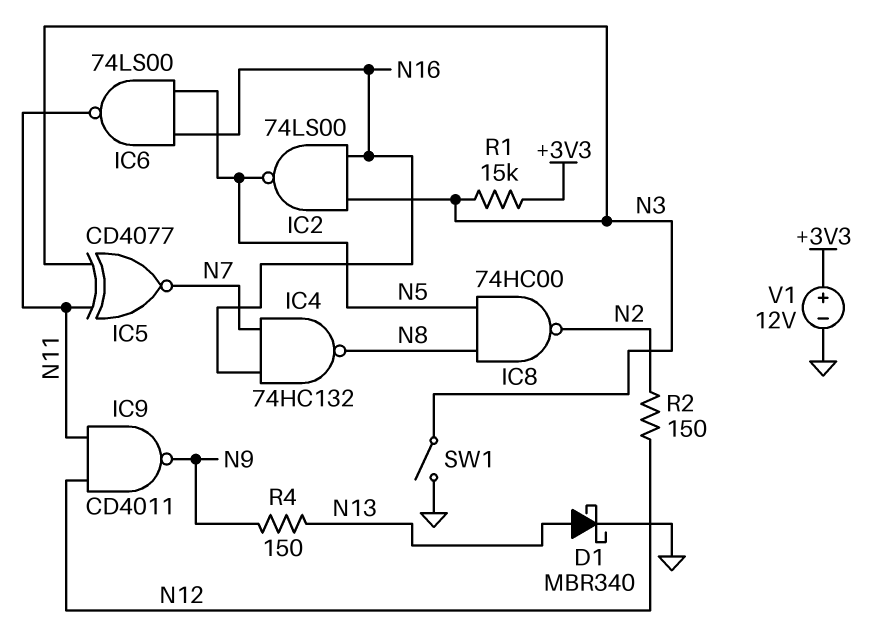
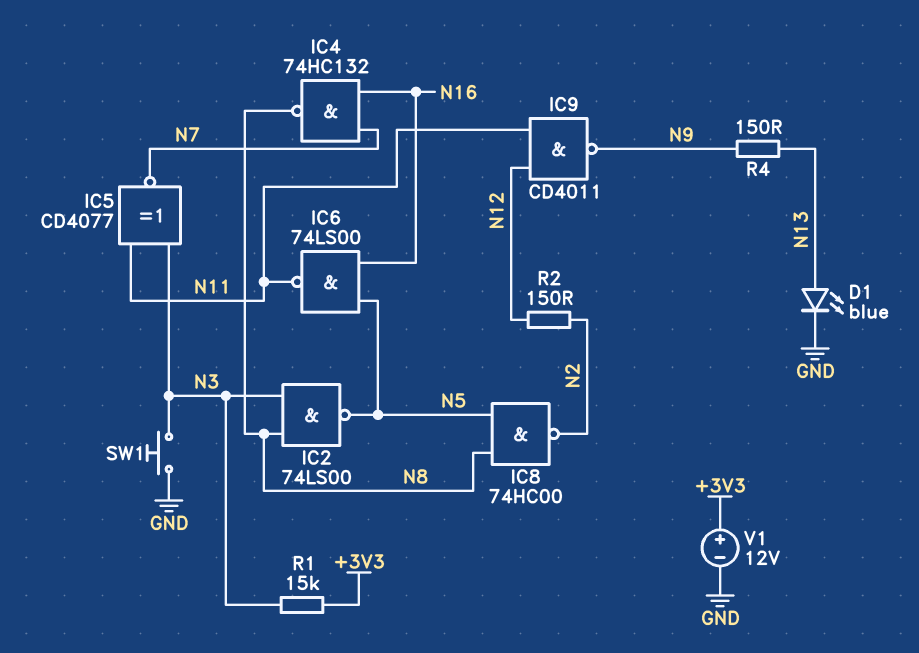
D1: schottky MBR340 (A N13, K GND) -> LED blue (A N13, K GND)
IC2: NAND 74LS00 (in N3, in N16, out N5) -> NAND 74LS00 (in N3, in N8, out N5)
SW1: switch (GND, N3) -> button (GND, N3)

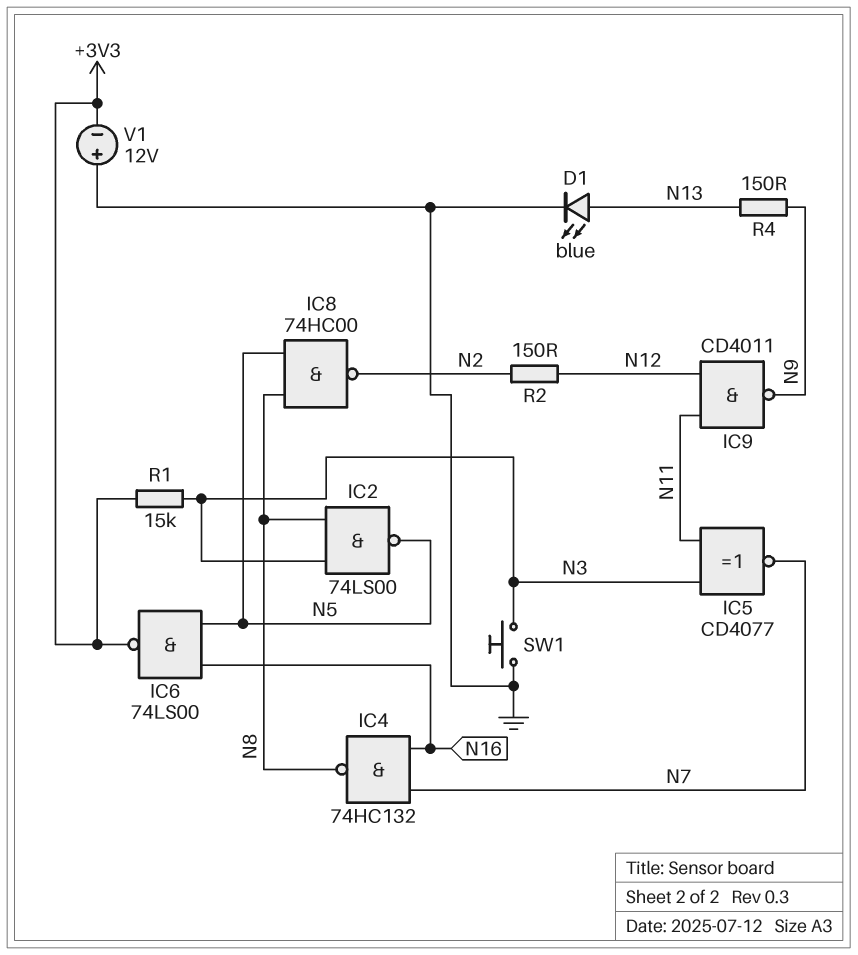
IC6: NAND 74LS00 (in N5, in N16, out N11) -> NAND 74LS00 (in N5, in N16, out +3V3)
V1: 12V (plus +3V3, minus GND) -> 12V (plus GND, minus +3V3)

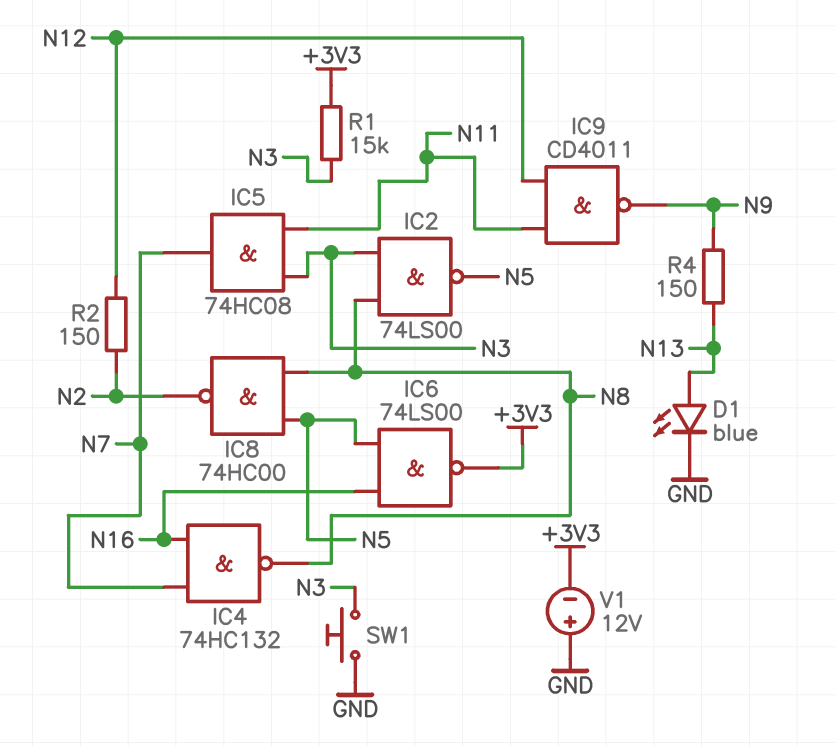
IC5: XNOR CD4077 (in N3, in N11, out N7) -> AND 74HC08 (in N3, in N11, out N7)

